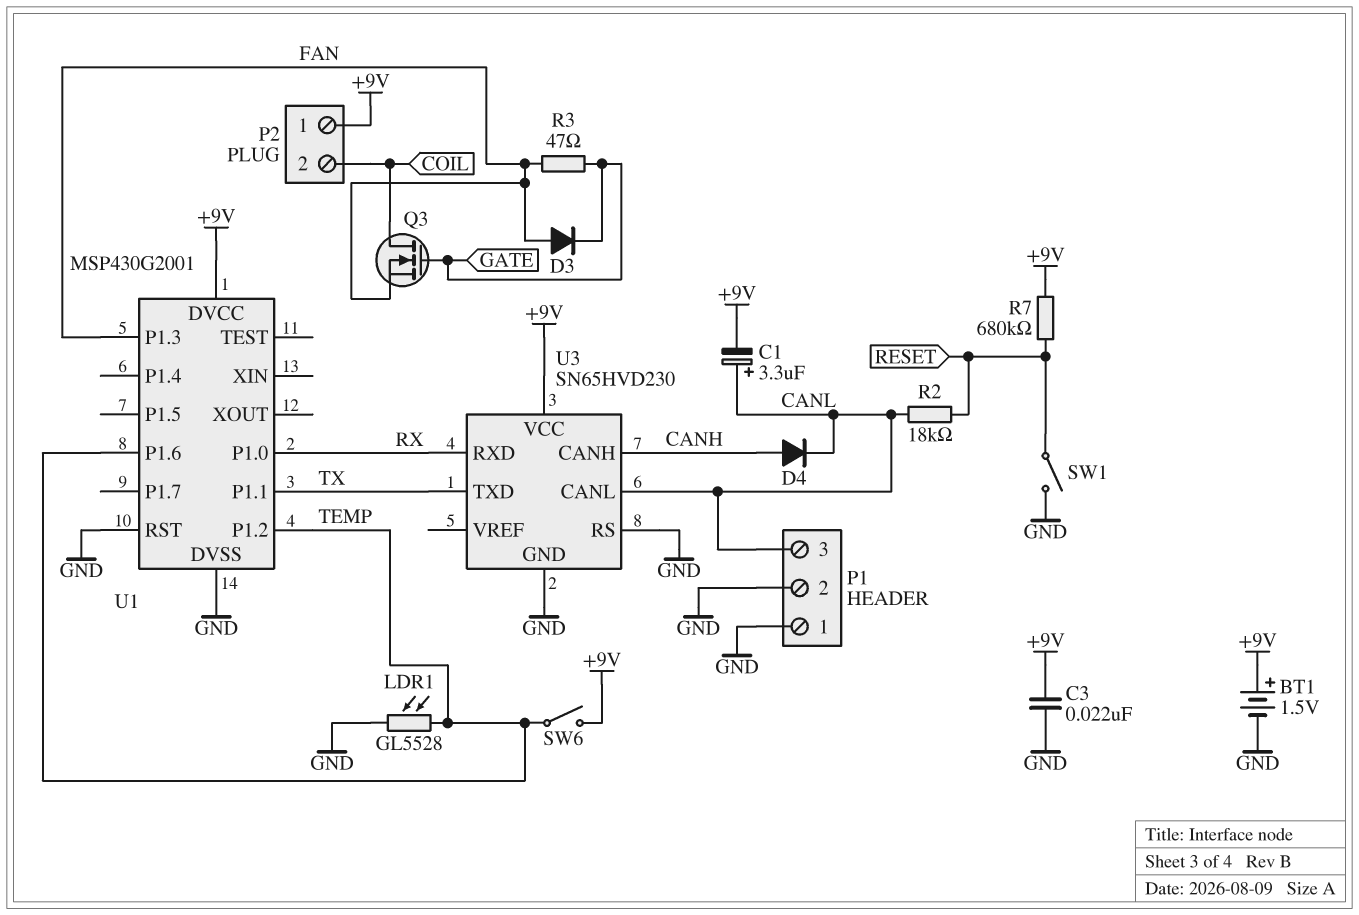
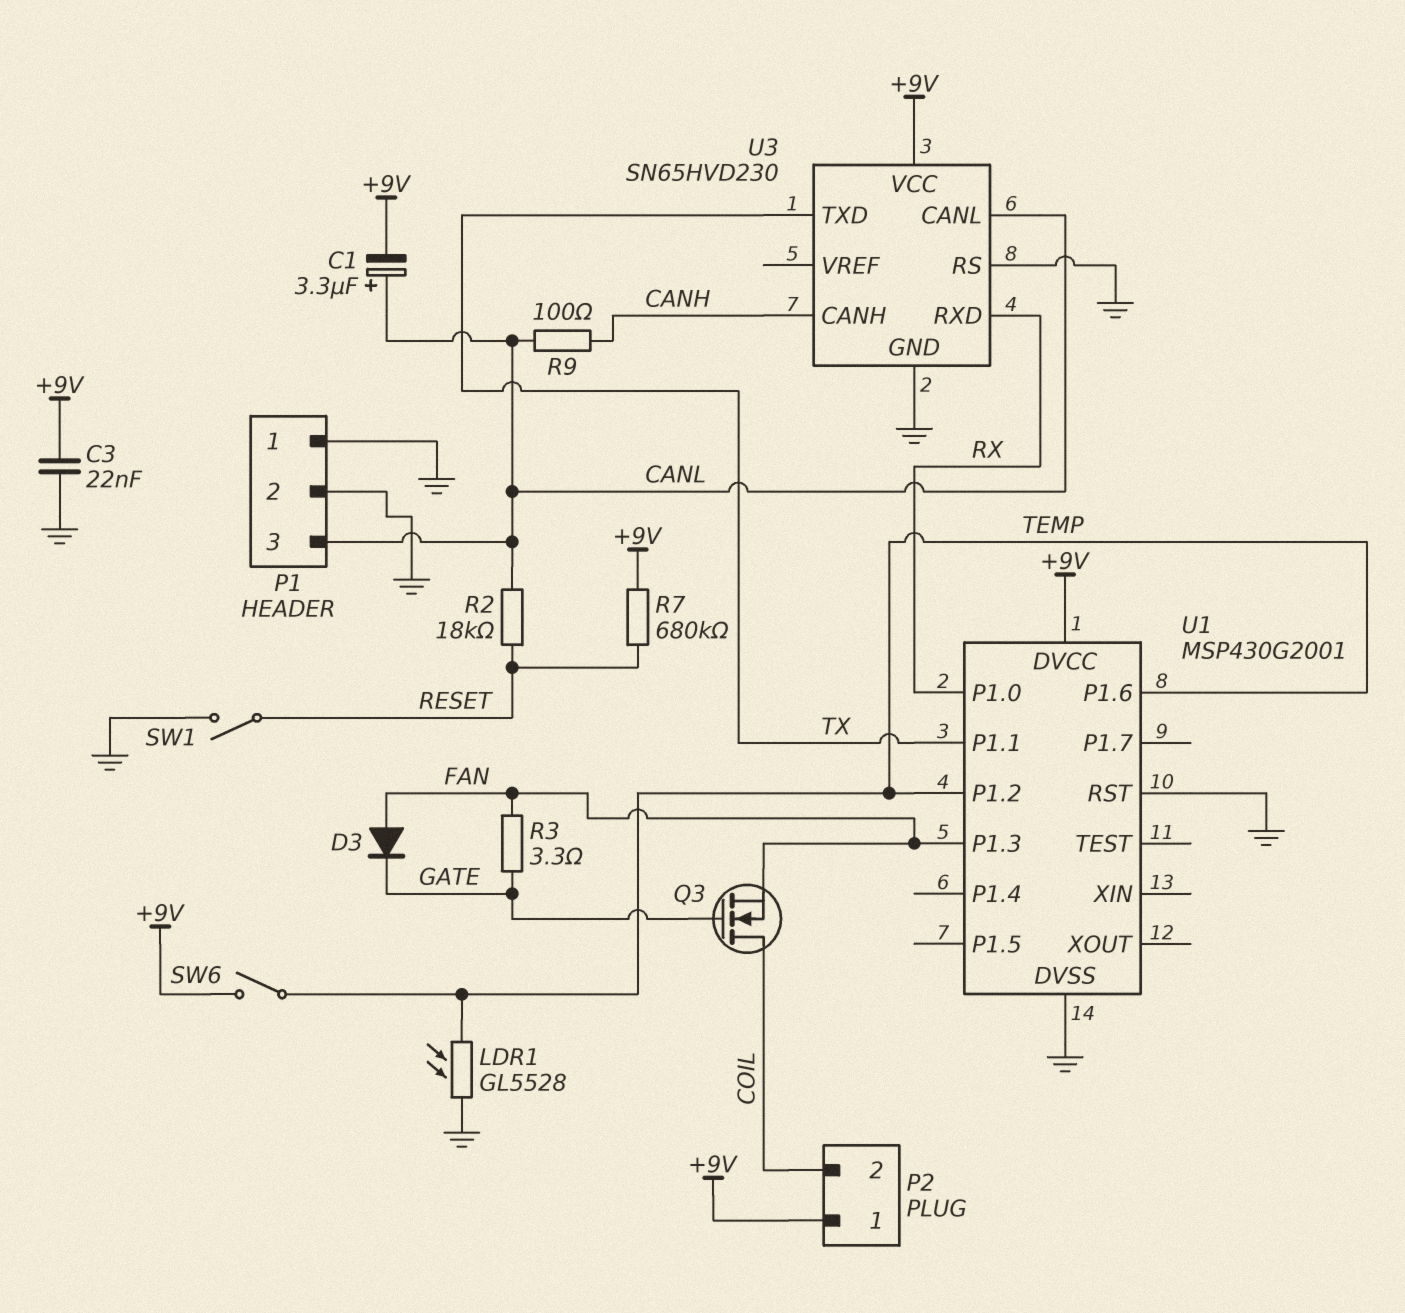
BT1: 1.5V (plus +9V, minus GND) -> none
D4: diode (A CANH, K CANL) -> none
R3: 47 (FAN, GATE) -> 3.3 (FAN, GATE)
R9: none -> 100 (CANH, CANL)

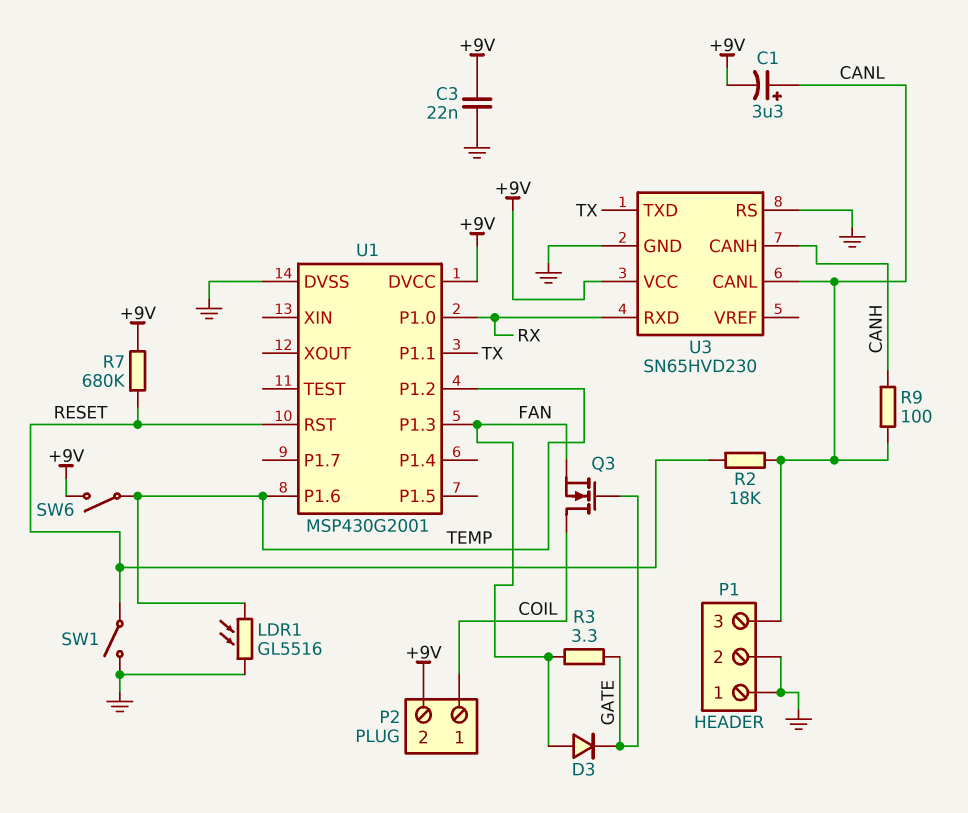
LDR1: GL5528 (GND, TEMP) -> GL5516 (GND, TEMP)
P2 pin 1: +9V -> COIL
P2 pin 2: COIL -> +9V
U1 pin RST: GND -> RESET

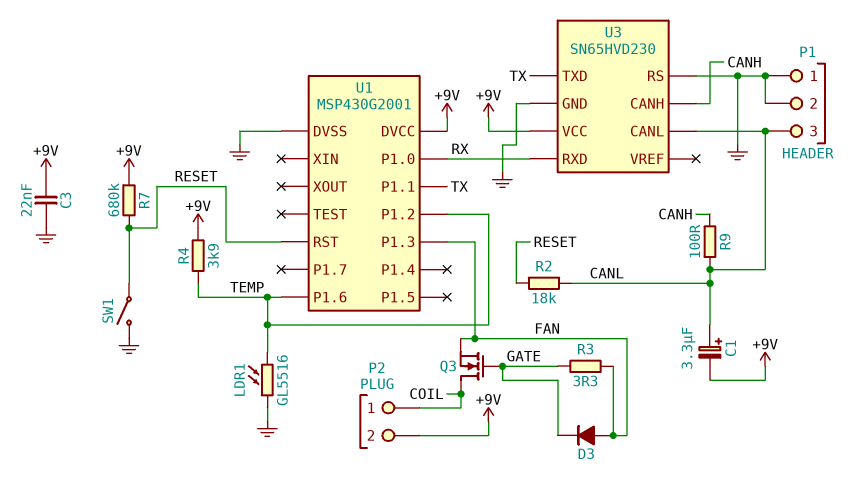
R4: none -> 3.9k (+9V, TEMP)
SW6: switch (+9V, TEMP) -> none

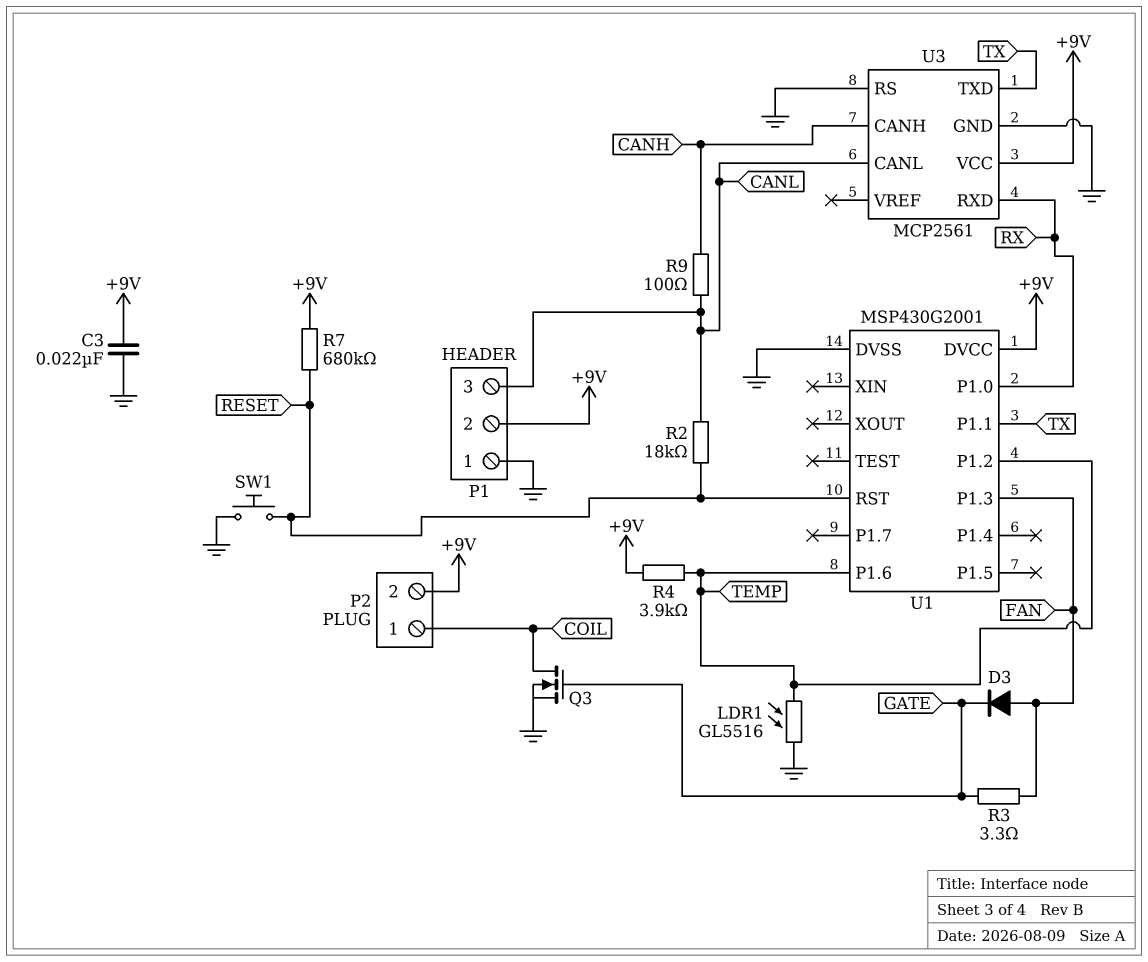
C1: 3.3uF (plus CANL, minus +9V) -> none
P1 pin 2: GND -> +9V
Q3: NMOS (G GATE, D COIL, S FAN) -> NMOS (G GATE, D COIL, S GND)
SW1: switch (GND, RESET) -> button (GND, RESET)
U3: SN65HVD230 -> MCP2561

